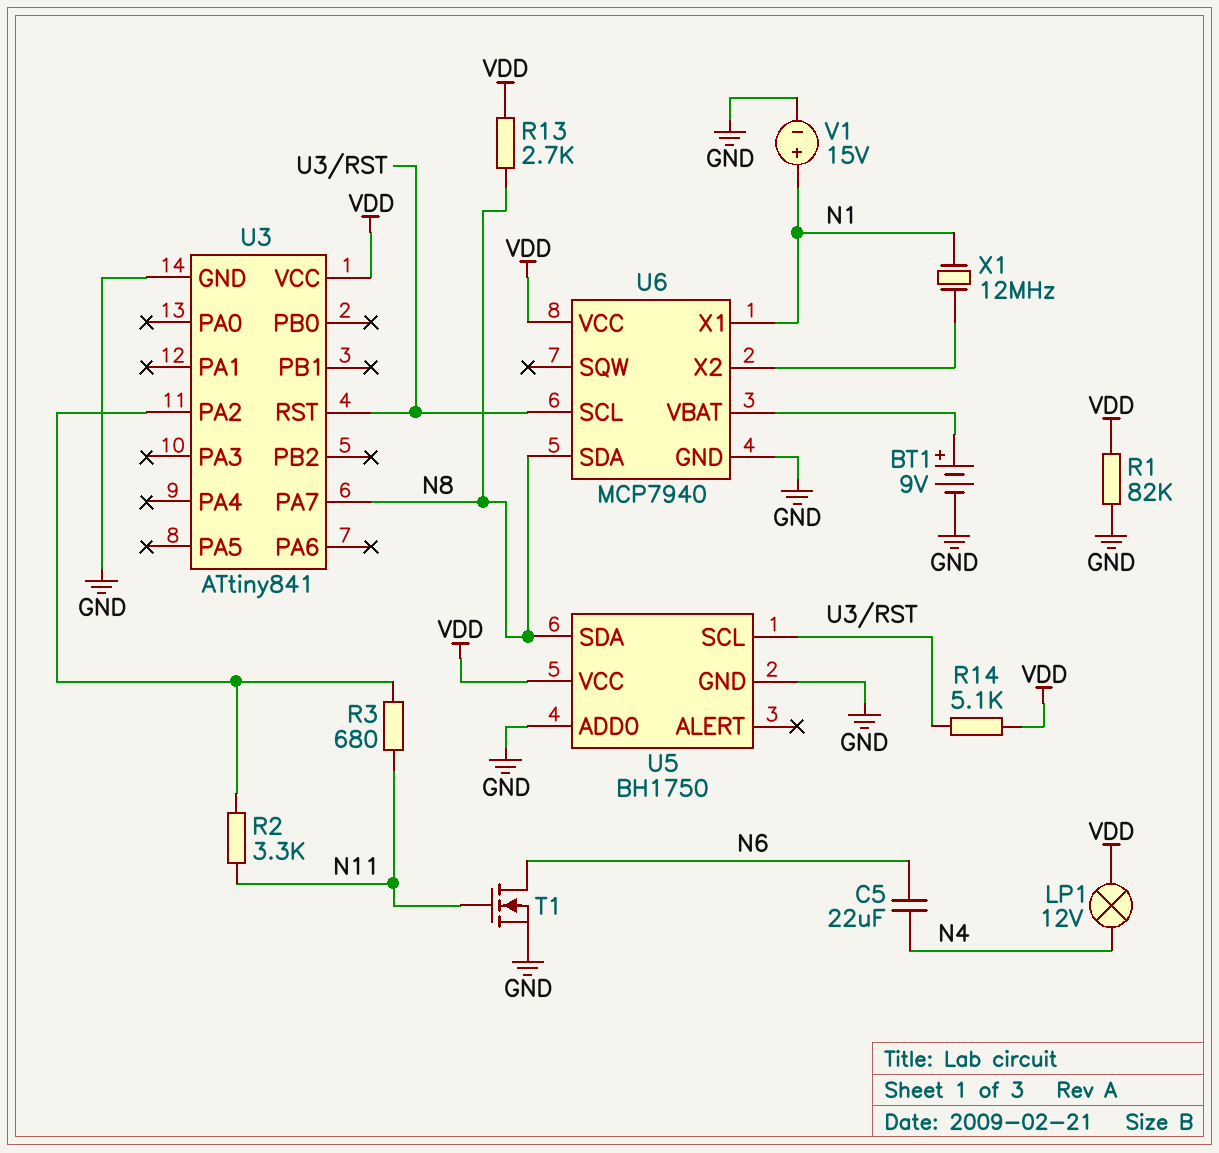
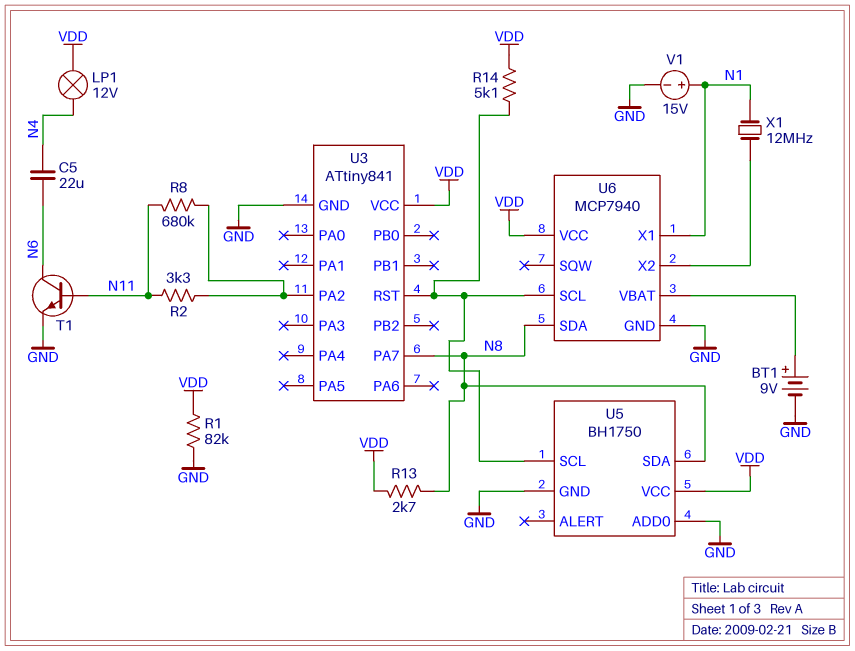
R3: 680 (N11, U3/PA2) -> none
R8: none -> 680k (N11, U3/PA2)
T1: NMOS (G N11, D N6, S GND) -> NPN (B N11, C N6, E GND)

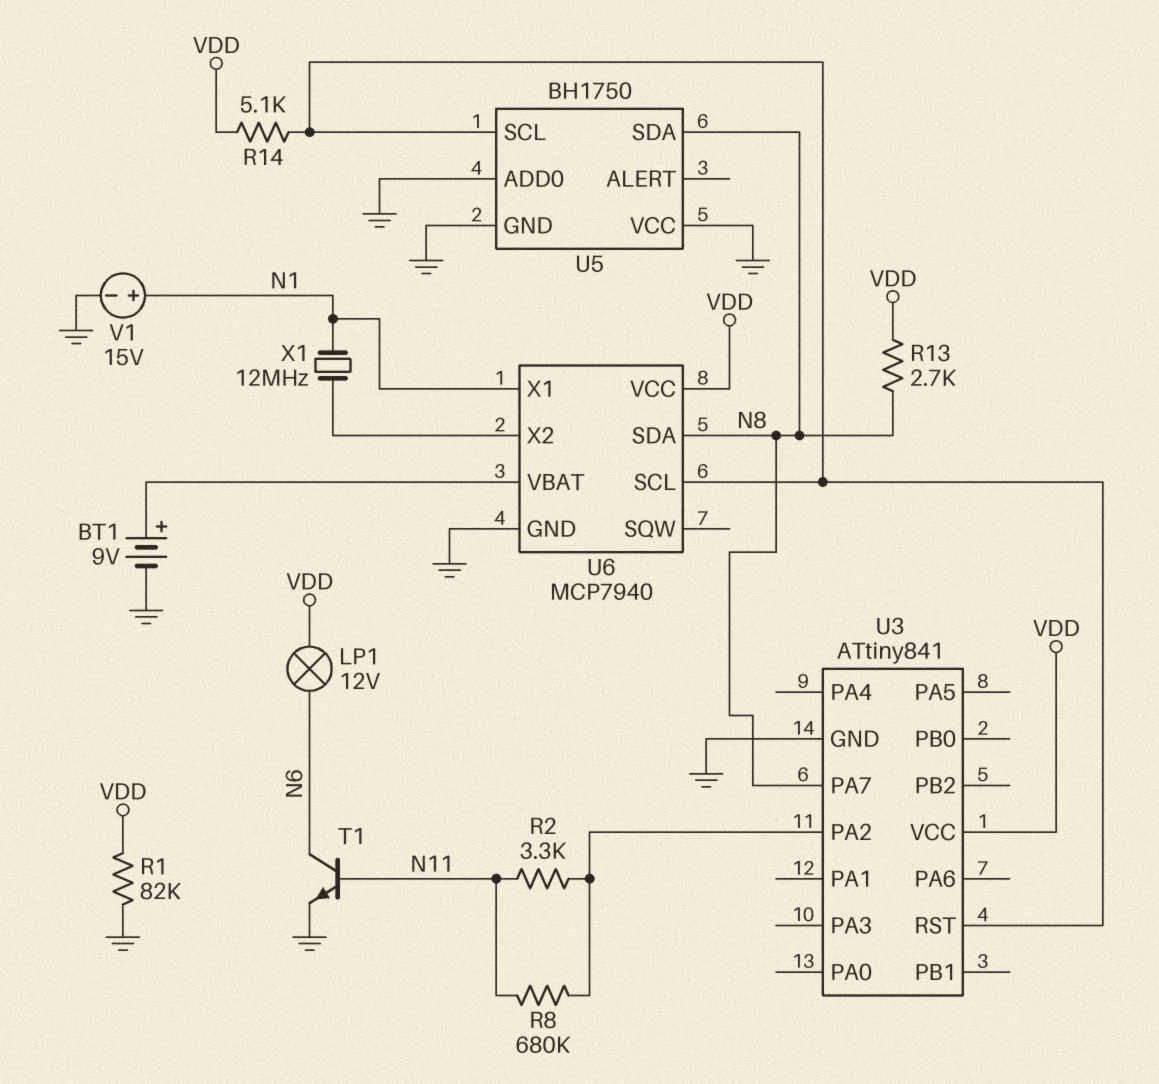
C5: 22uF (N4, N6) -> none
LP1: lamp 12V (N4, VDD) -> lamp 12V (N6, VDD)
U5 pin VCC: VDD -> GND

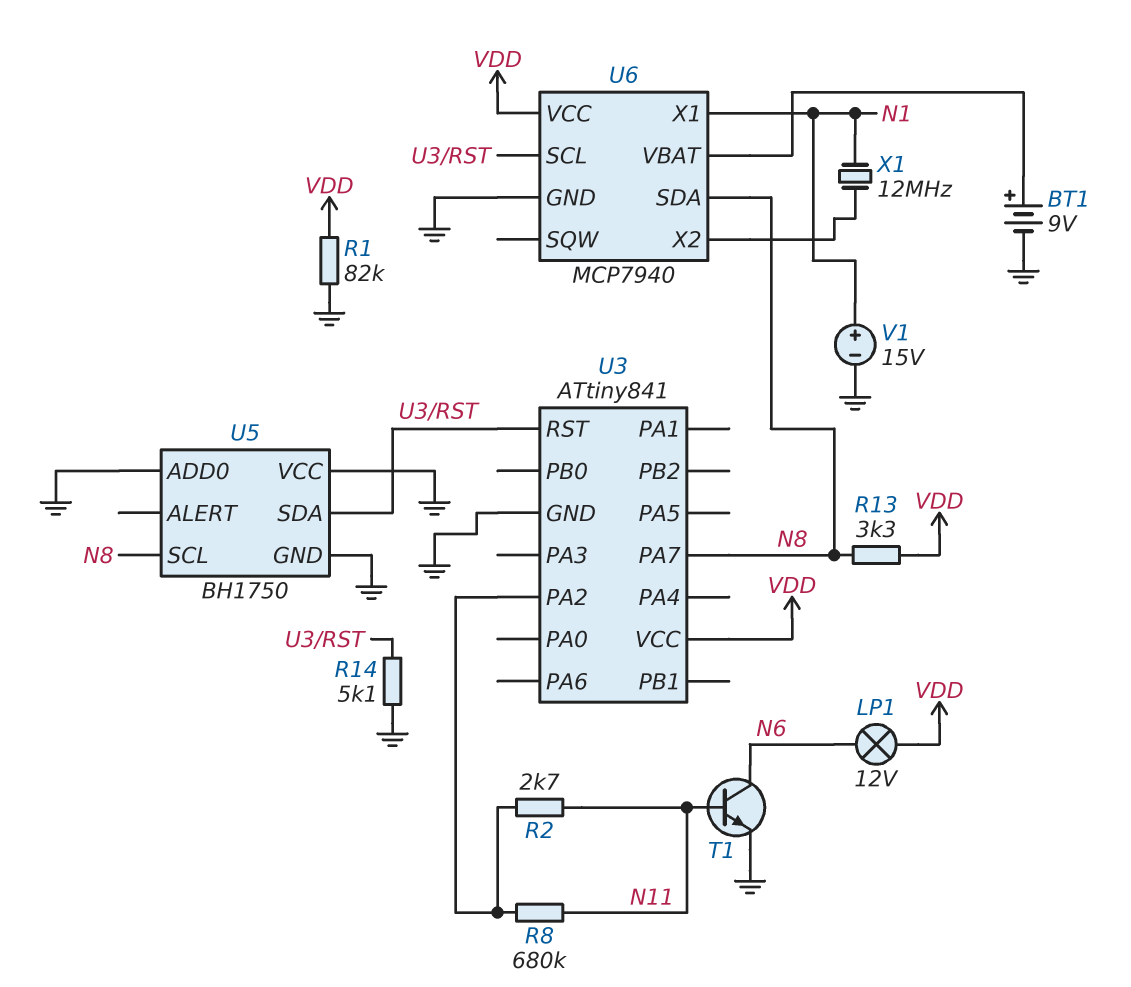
R2: 3.3k (N11, U3/PA2) -> 2.7k (N11, U3/PA2)
R13: 2.7k (N8, VDD) -> 3.3k (N8, VDD)
R14: 5.1k (U3/RST, VDD) -> 5.1k (GND, U3/RST)
U5 pin SCL: U3/RST -> N8
U5 pin SDA: N8 -> U3/RST

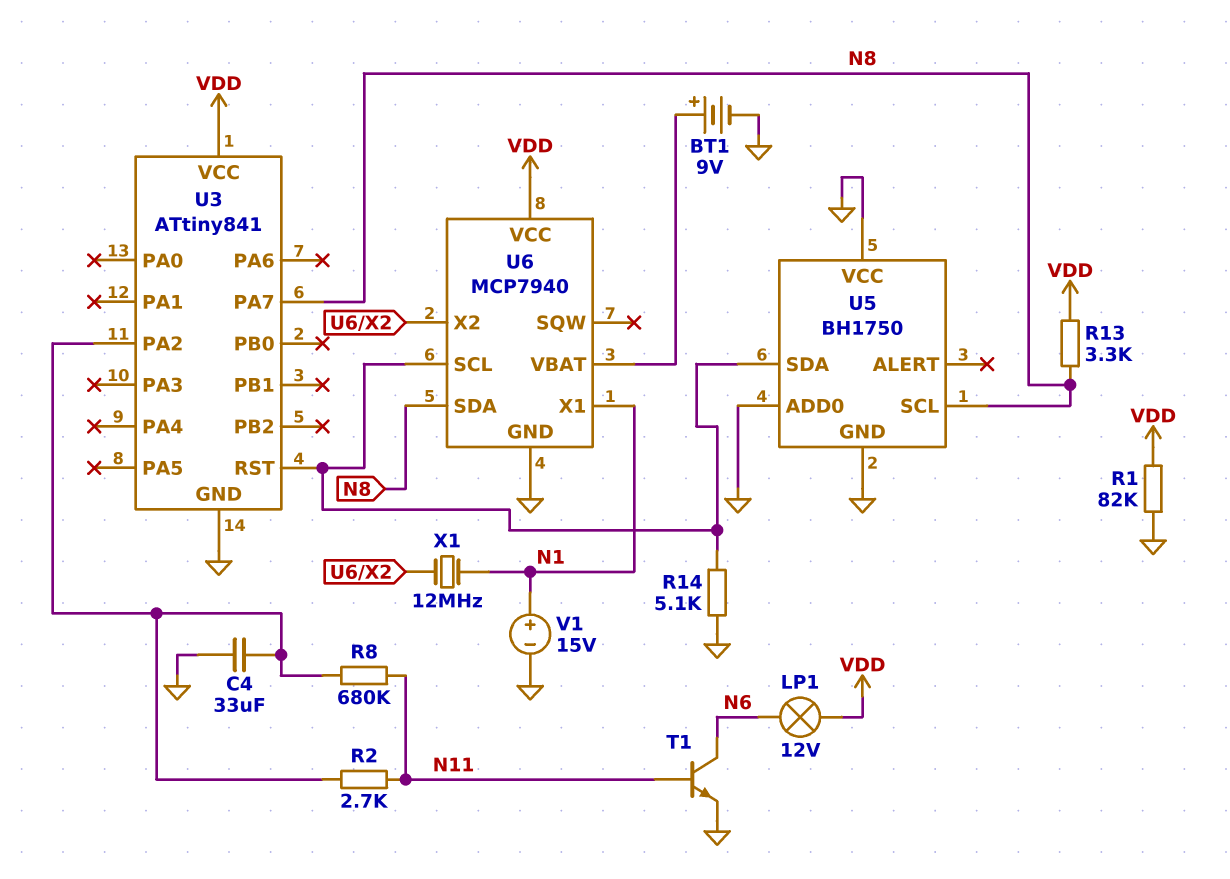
C4: none -> 33uF (GND, U3/PA2)

